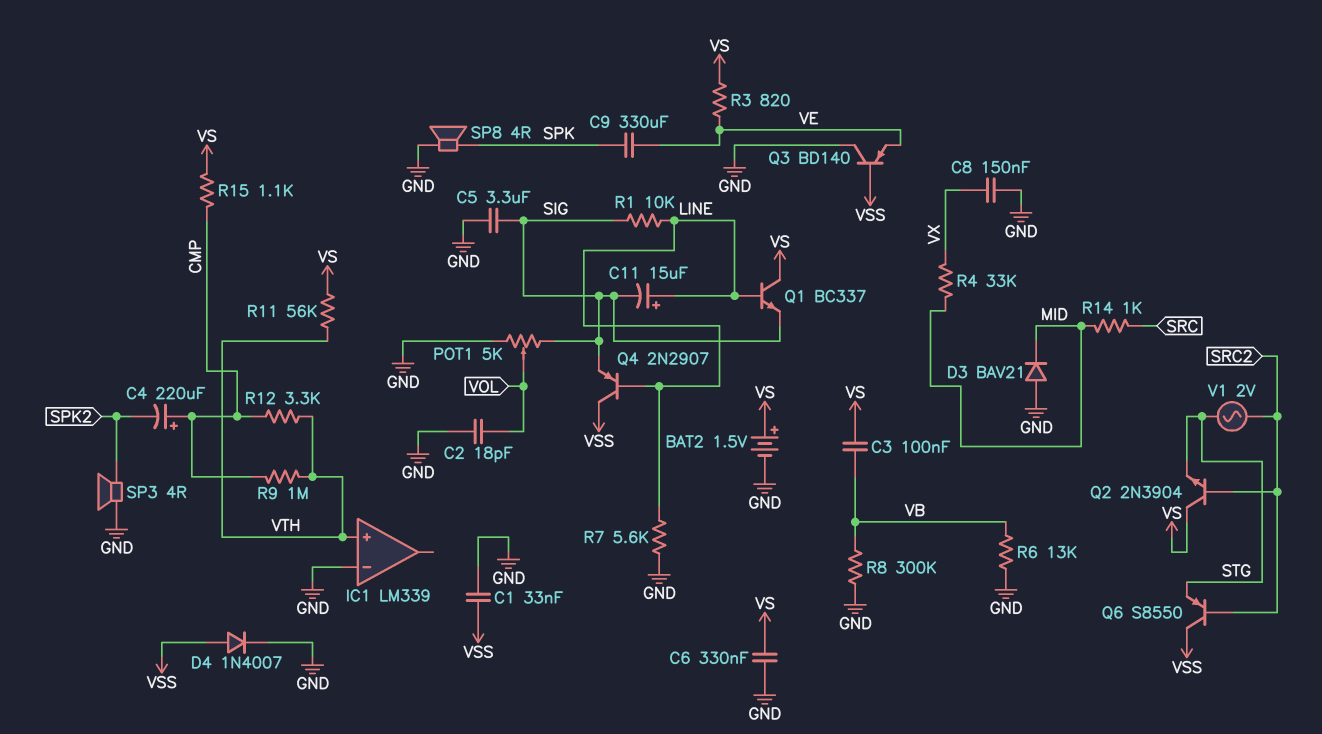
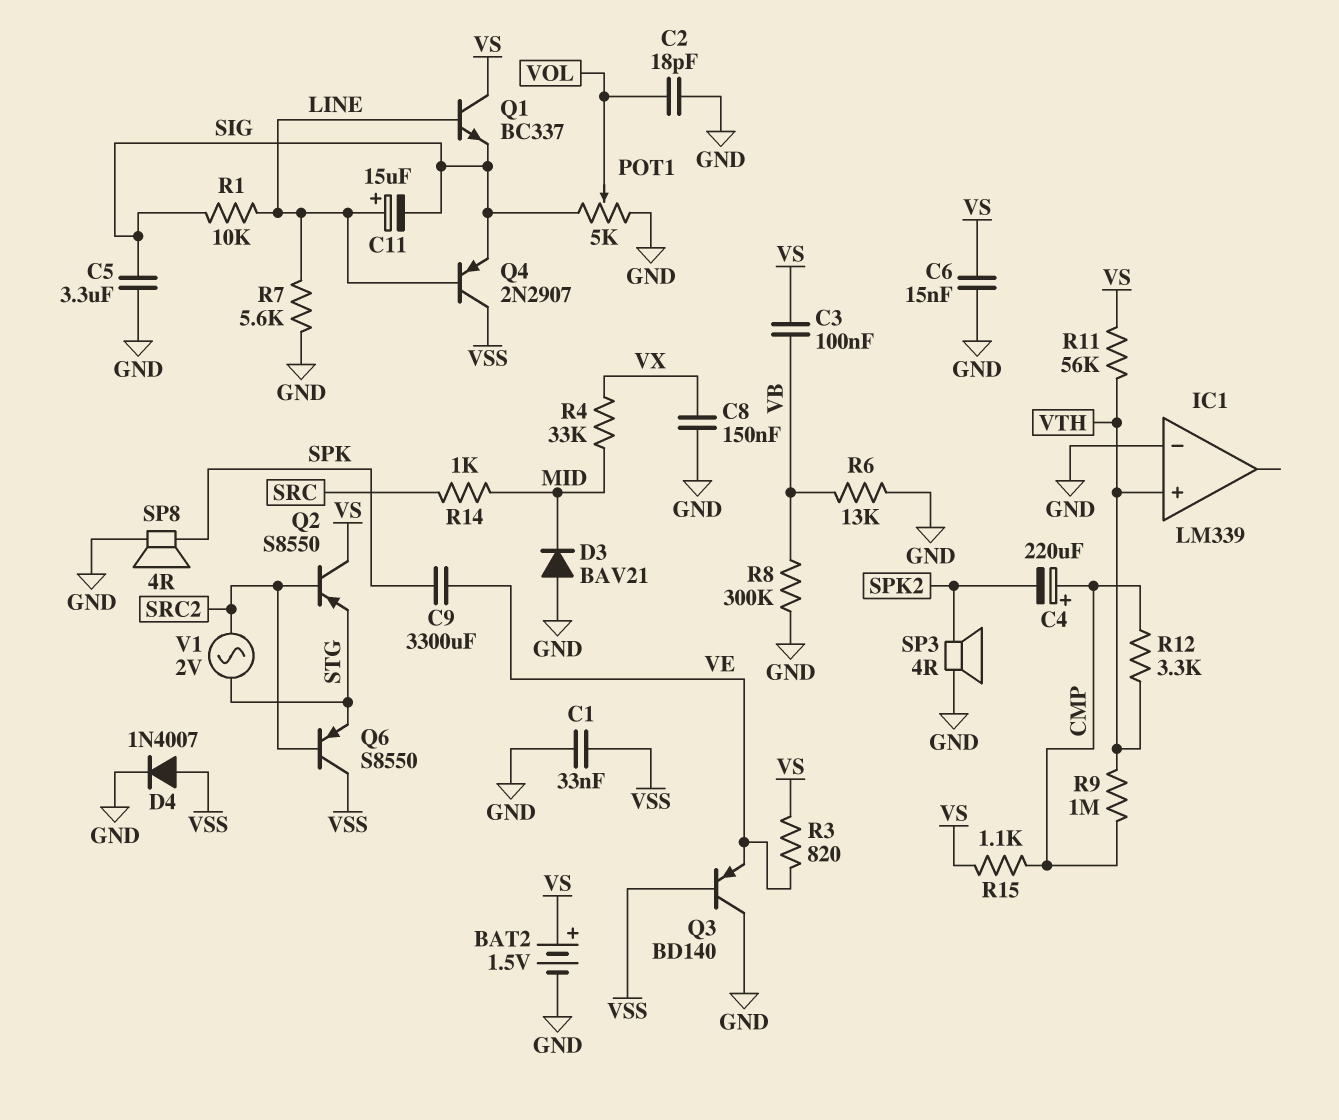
C6: 330nF (GND, VS) -> 15nF (GND, VS)
C9: 330uF (SPK, VE) -> 3300uF (SPK, VE)
Q2: NPN 2N3904 (B SRC2, C VS, E STG) -> PNP S8550 (B SRC2, C VS, E STG)

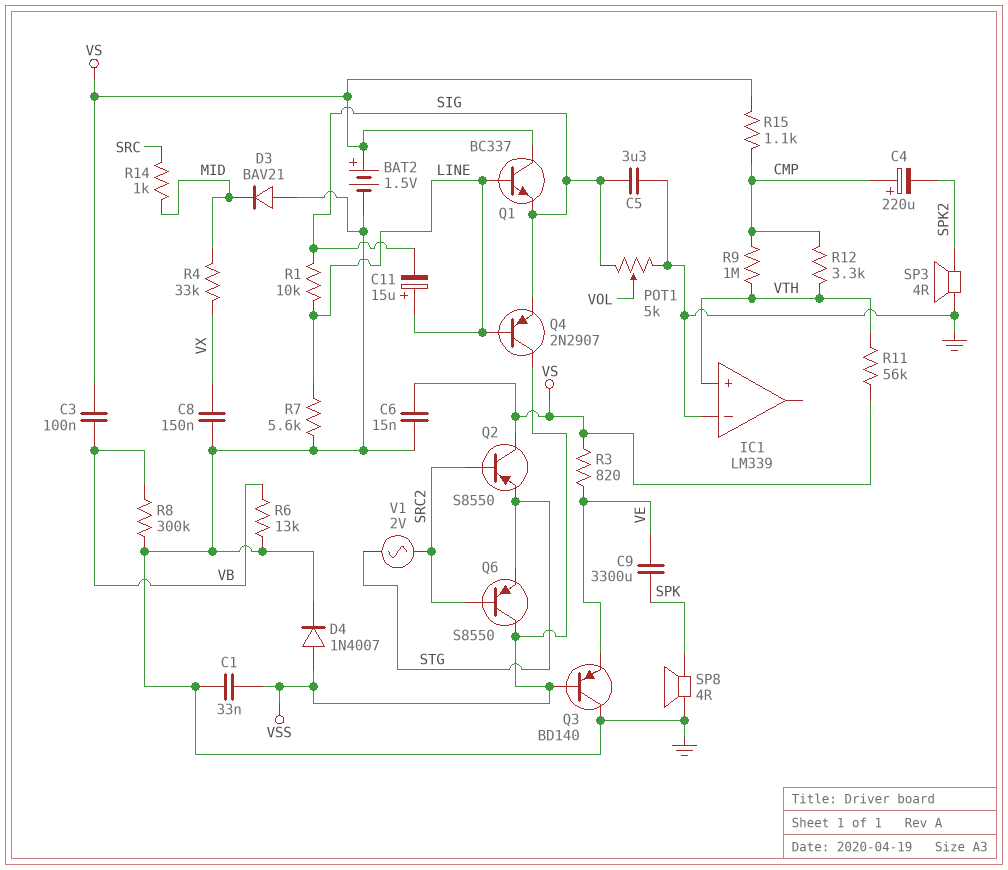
C2: 18pF (GND, VOL) -> none

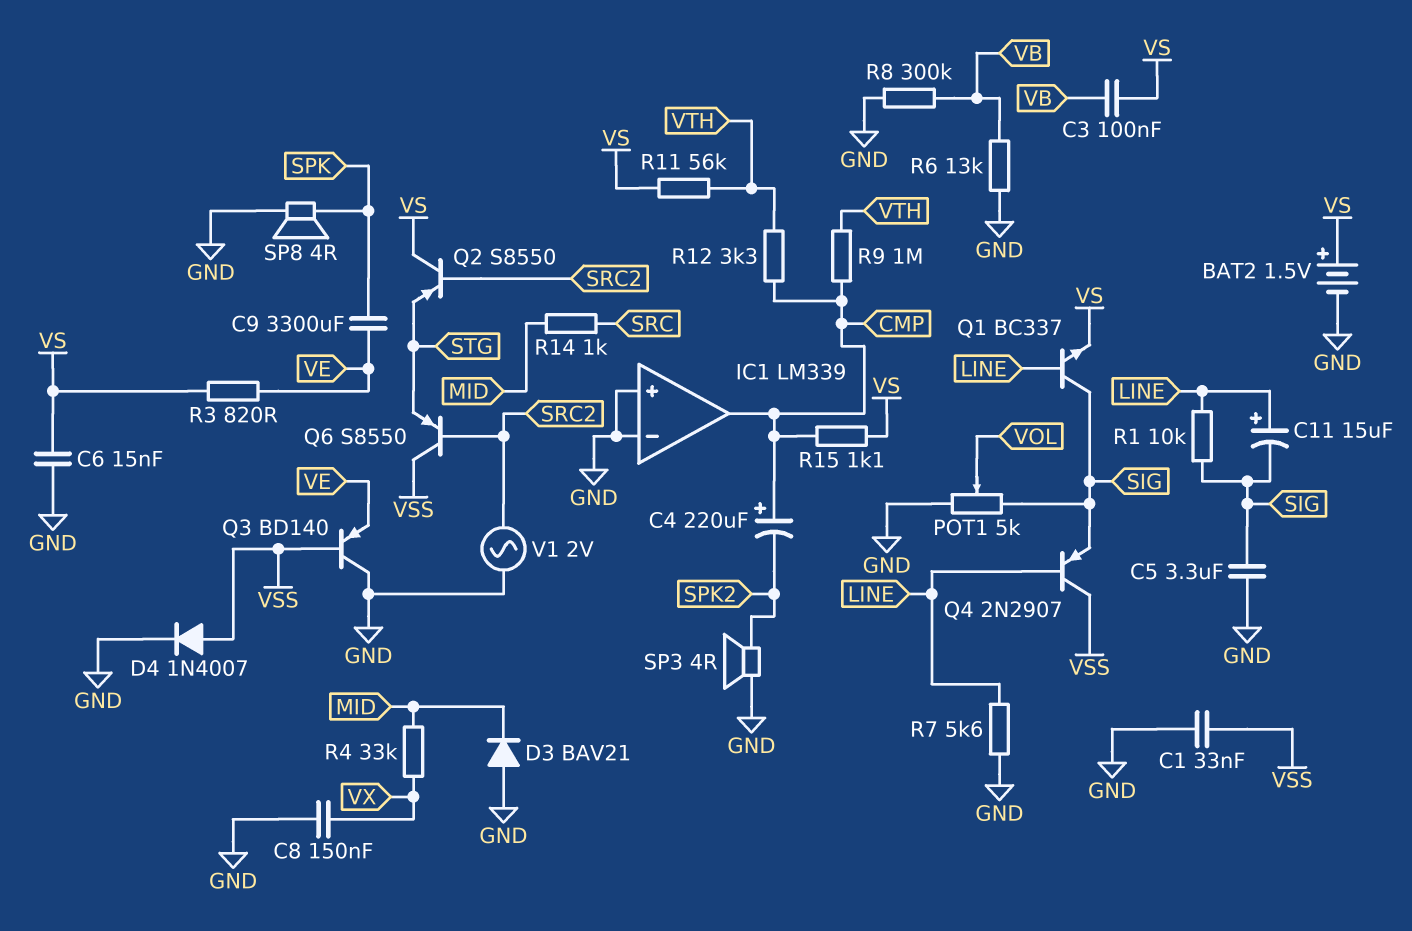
IC1 pin in+: VTH -> GND
IC1 pin out: none -> CMP
Q1: NPN BC337 (B LINE, C VS, E SIG) -> NPN BC337 (B LINE, C SIG, E VS)
V1: AC 2V (SRC2, STG) -> AC 2V (GND, SRC2)

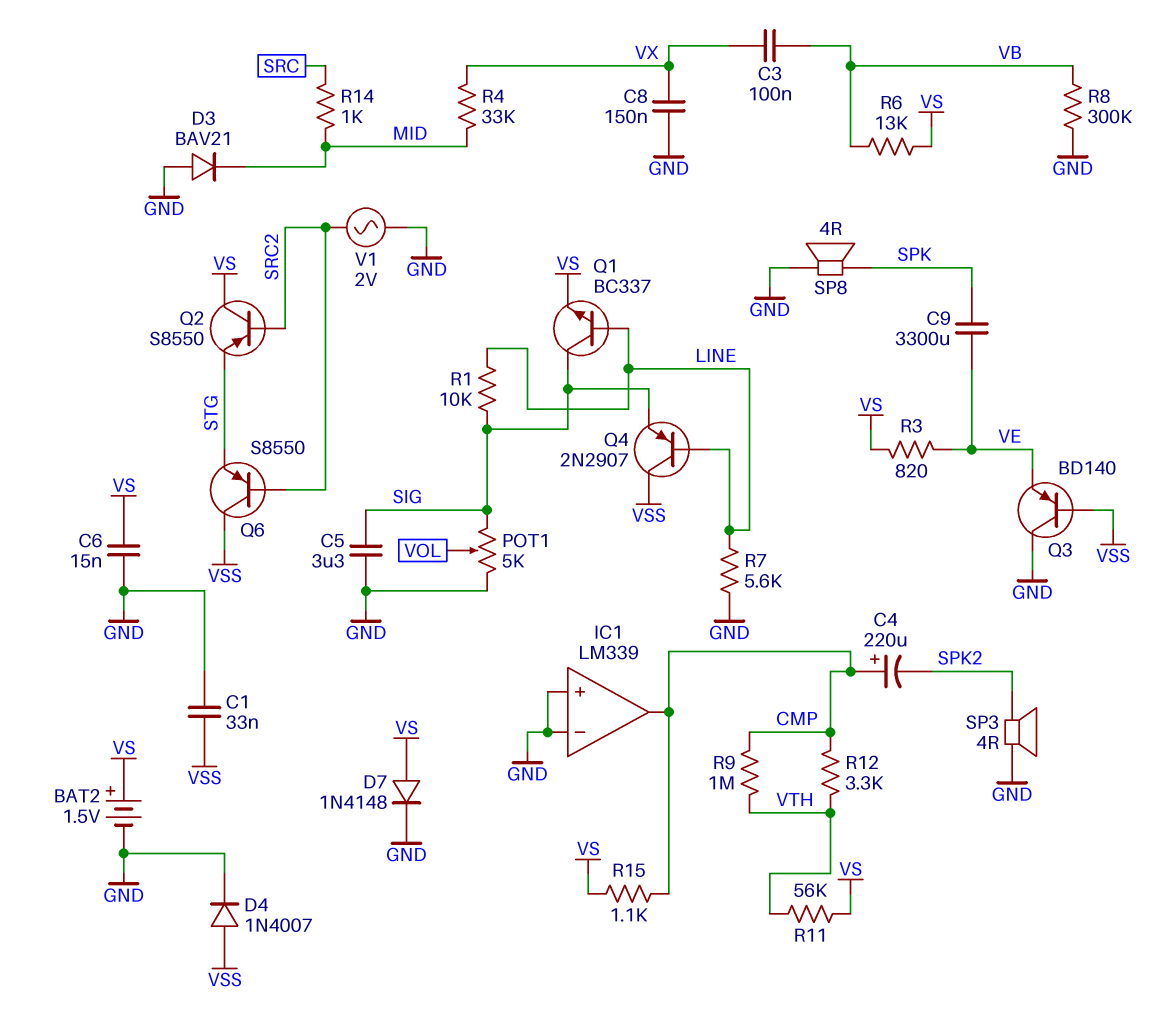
C3: 100nF (VB, VS) -> 100nF (VB, VX)
C11: 15uF (plus LINE, minus SIG) -> none
D7: none -> diode 1N4148 (A VS, K GND)
R6: 13k (GND, VB) -> 13k (VB, VS)

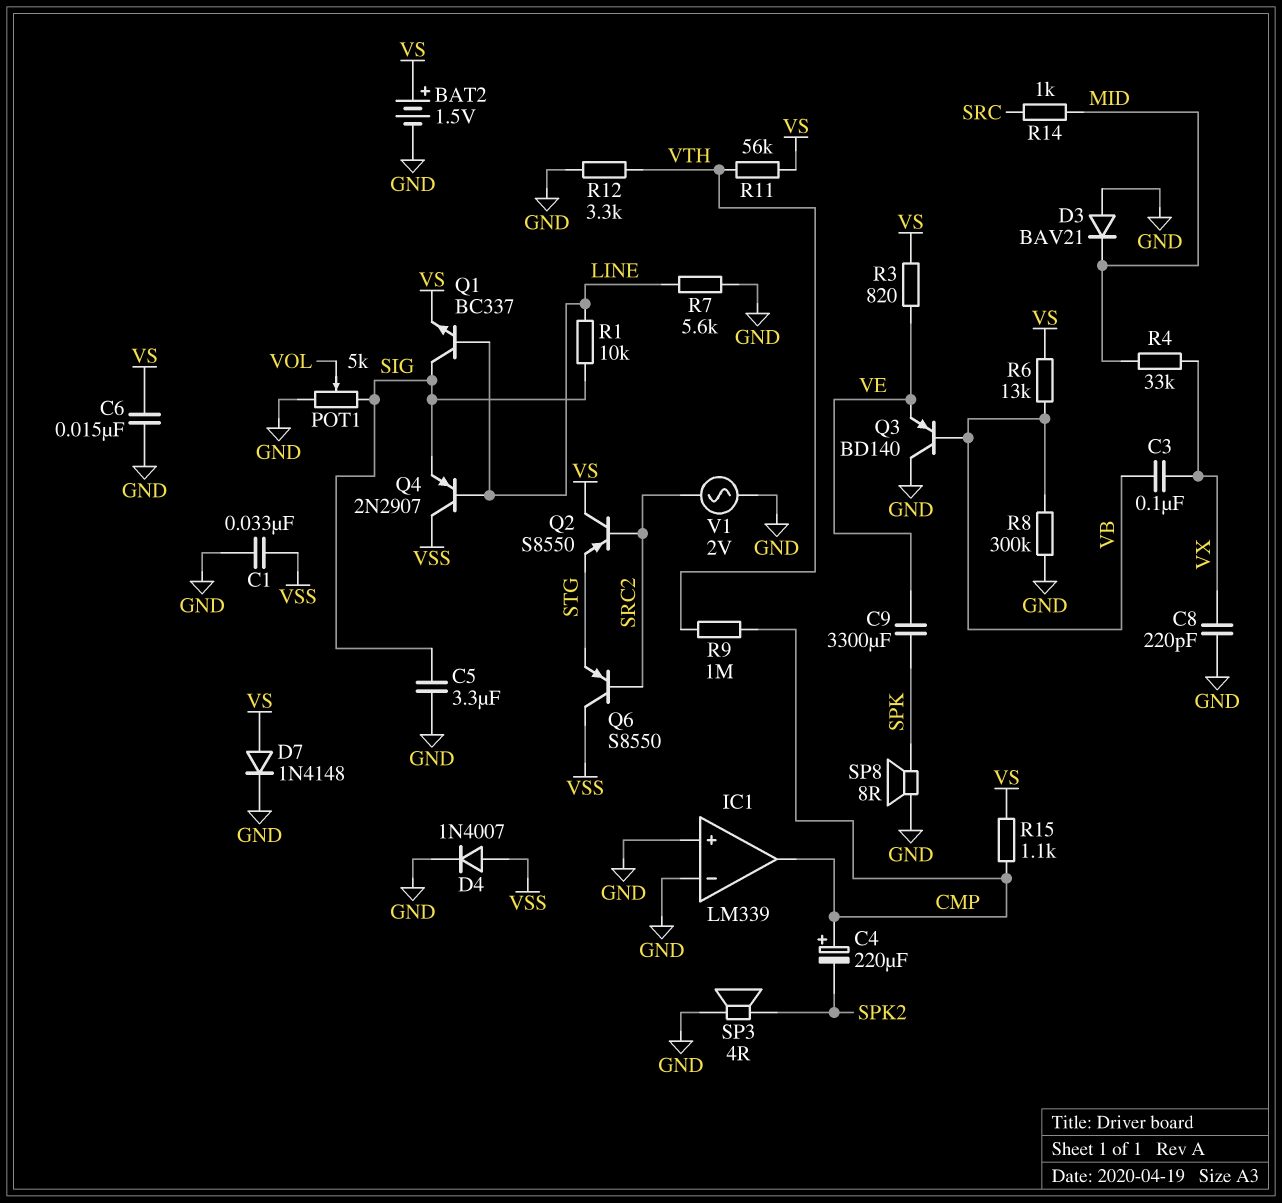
C8: 150nF (GND, VX) -> 220pF (GND, VX)
Q3: PNP BD140 (B VSS, C GND, E VE) -> PNP BD140 (B VB, C GND, E VE)
R12: 3.3k (CMP, VTH) -> 3.3k (GND, VTH)
SP8: speaker 4R (GND, SPK) -> speaker 8R (GND, SPK)

